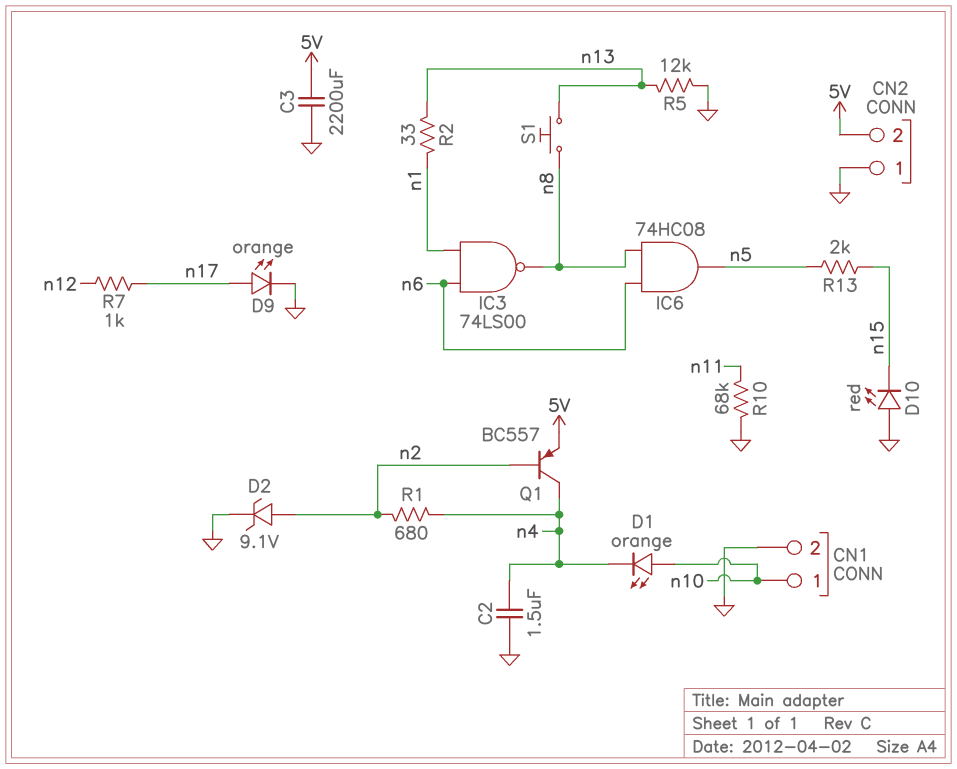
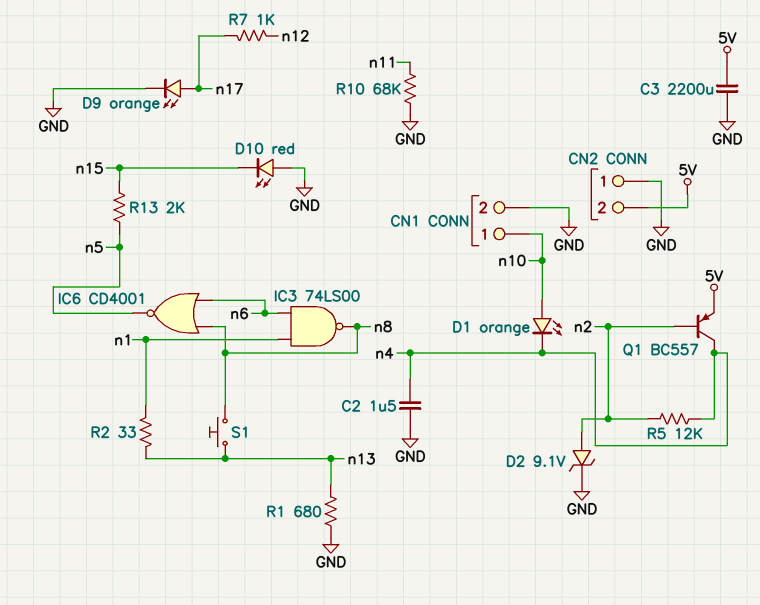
IC6: AND 74HC08 (in n6, in n8, out n5) -> NOR CD4001 (in n6, in n8, out n5)
R1: 680 (n2, n4) -> 680 (GND, n13)
R5: 12k (GND, n13) -> 12k (n2, n4)

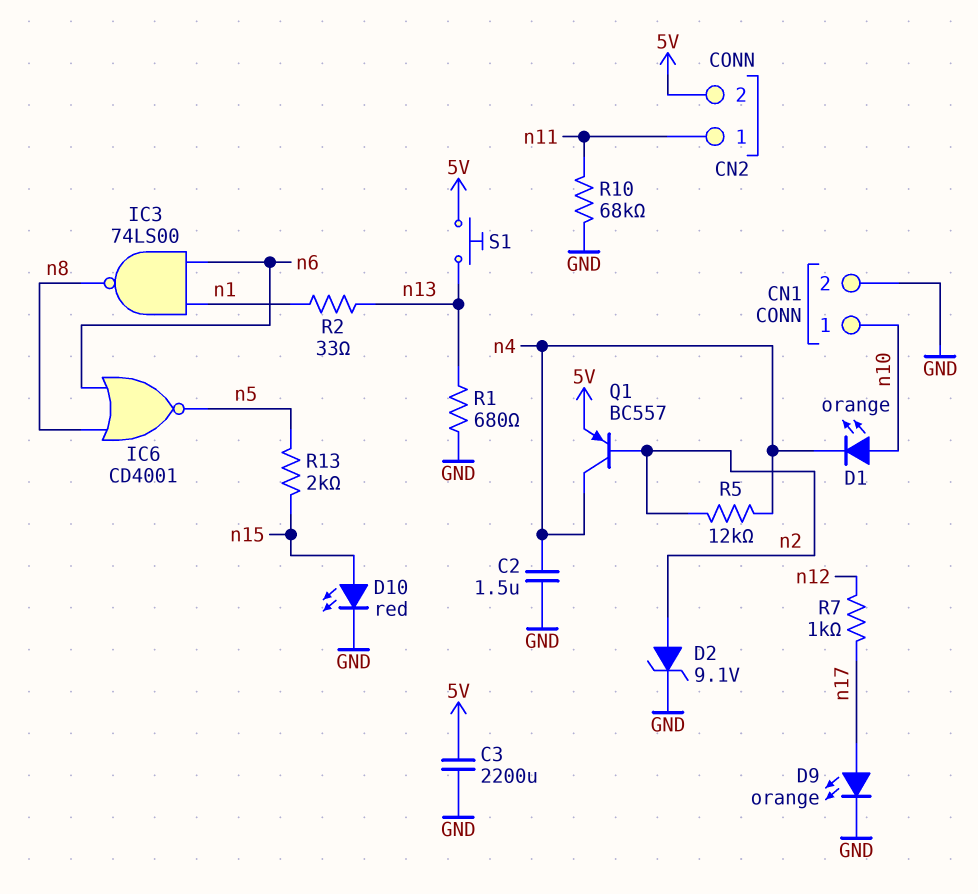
CN2 pin 1: GND -> n11
D10: LED red (A GND, K n15) -> LED red (A n15, K GND)
S1: button (n8, n13) -> button (5V, n13)

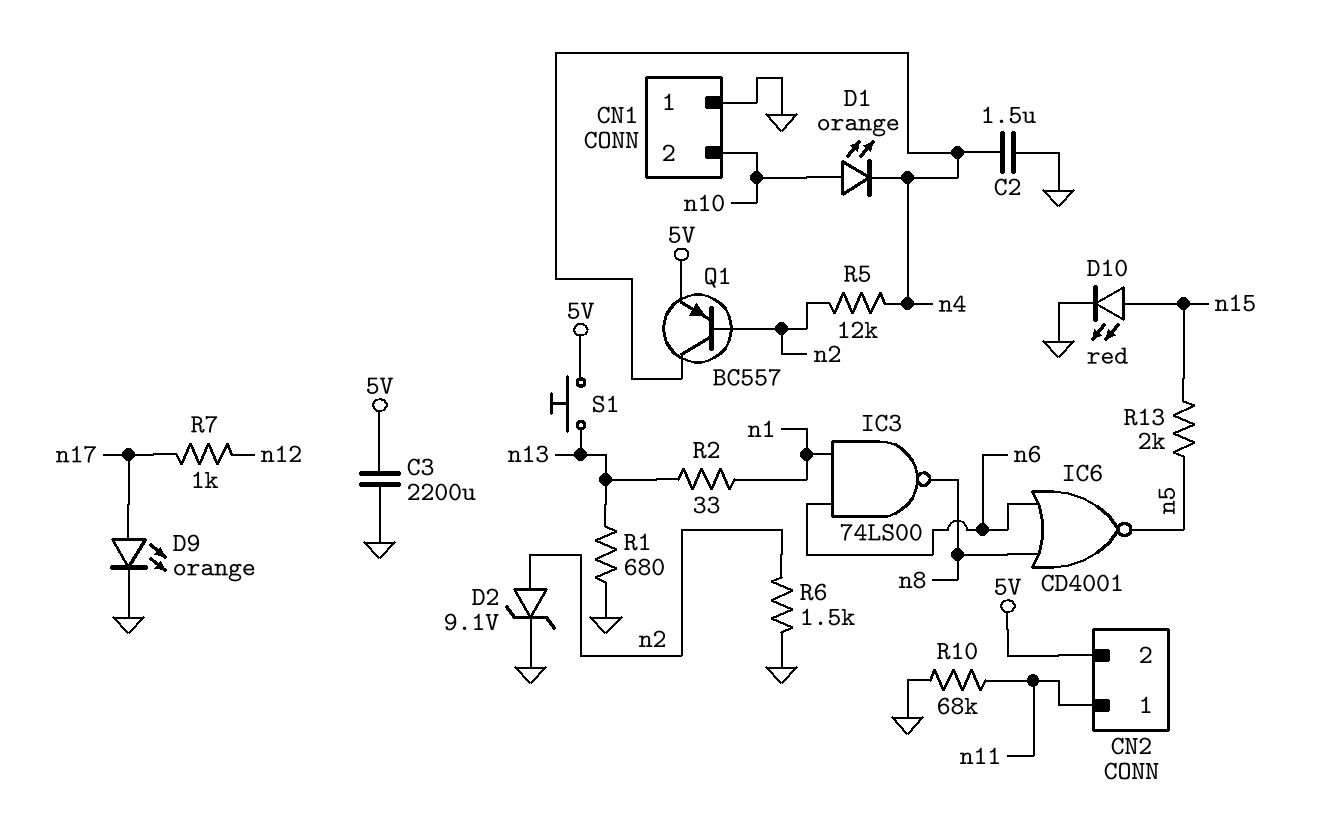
CN1 pin 1: n10 -> GND
CN1 pin 2: GND -> n10
R6: none -> 1.5k (GND, n2)

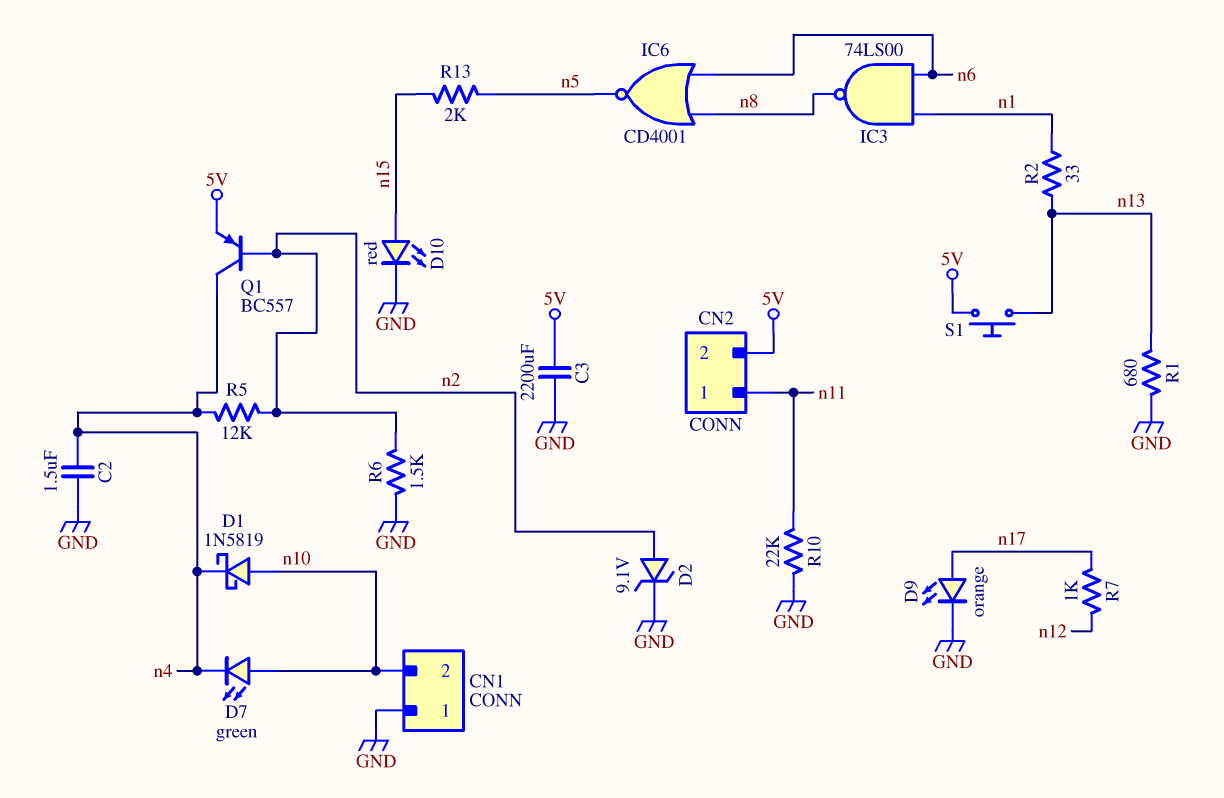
D1: LED orange (A n10, K n4) -> schottky 1N5819 (A n10, K n4)
D7: none -> LED green (A n10, K n4)
R10: 68k (GND, n11) -> 22k (GND, n11)

